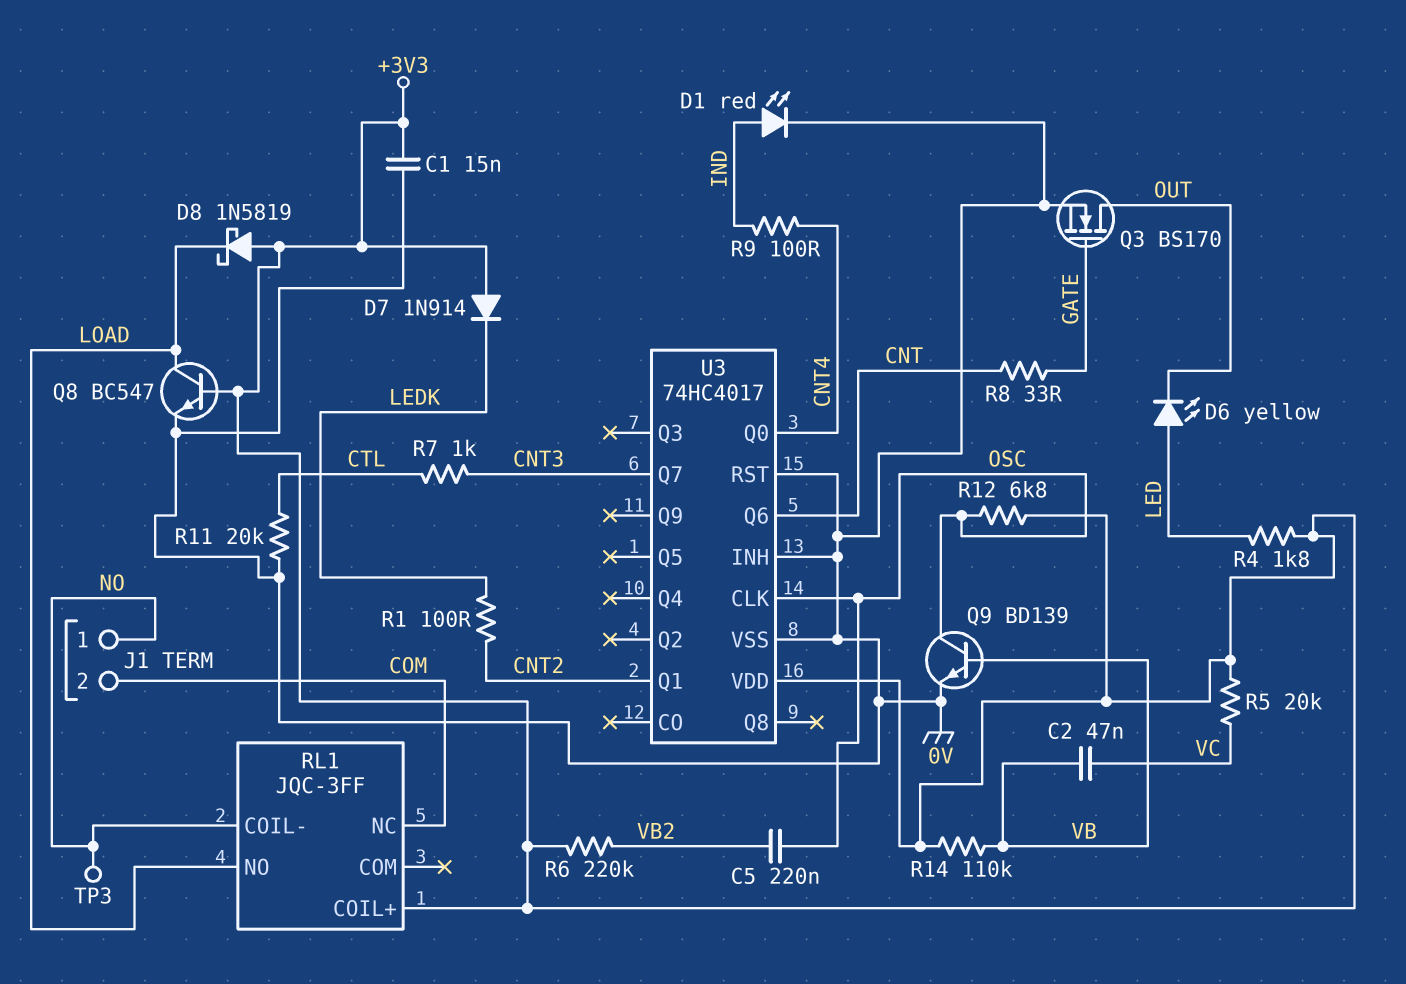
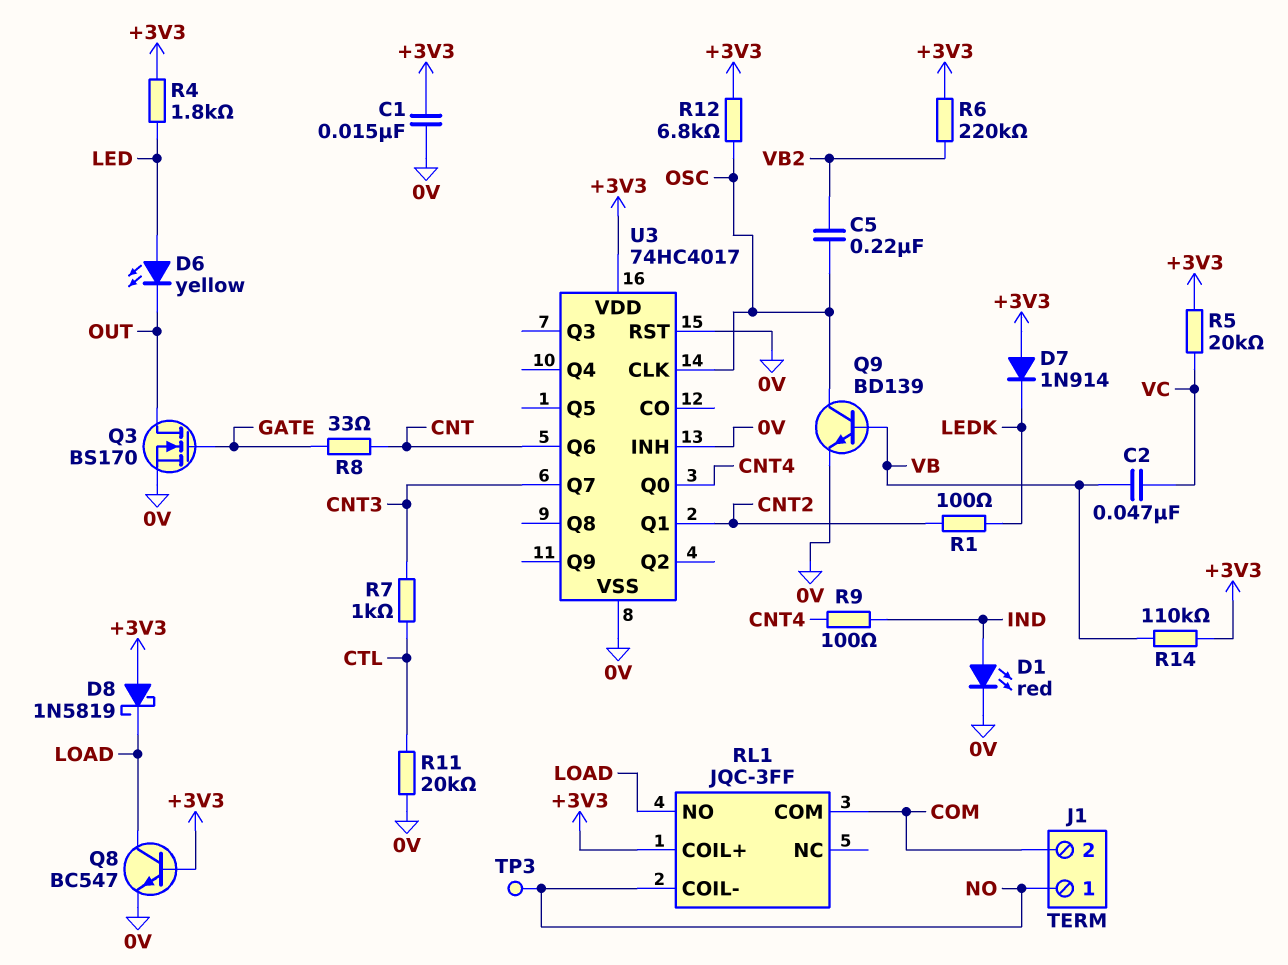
RL1 pin COM: none -> COM
RL1 pin NC: COM -> none

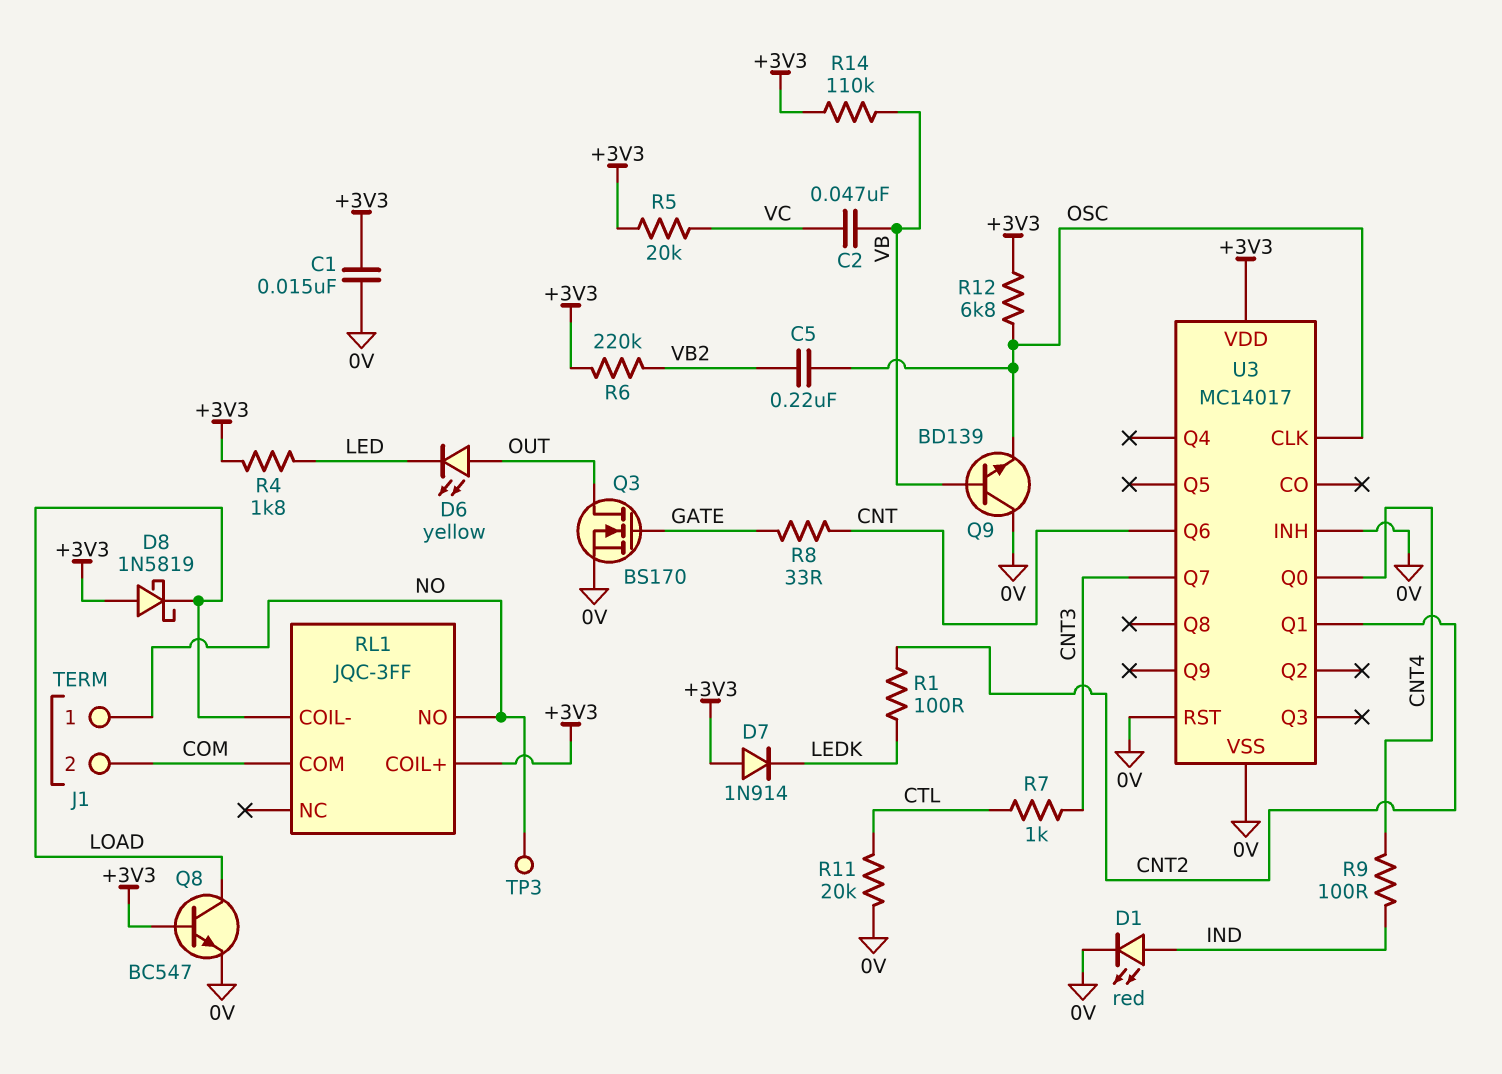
D6: LED yellow (A LED, K OUT) -> LED yellow (A OUT, K LED)
Q9: NPN BD139 (B VB, C OSC, E 0V) -> NPN BD139 (B VB, C 0V, E OSC)
RL1 pin COIL-: NO -> LOAD
RL1 pin NO: LOAD -> NO
U3: 74HC4017 -> MC14017

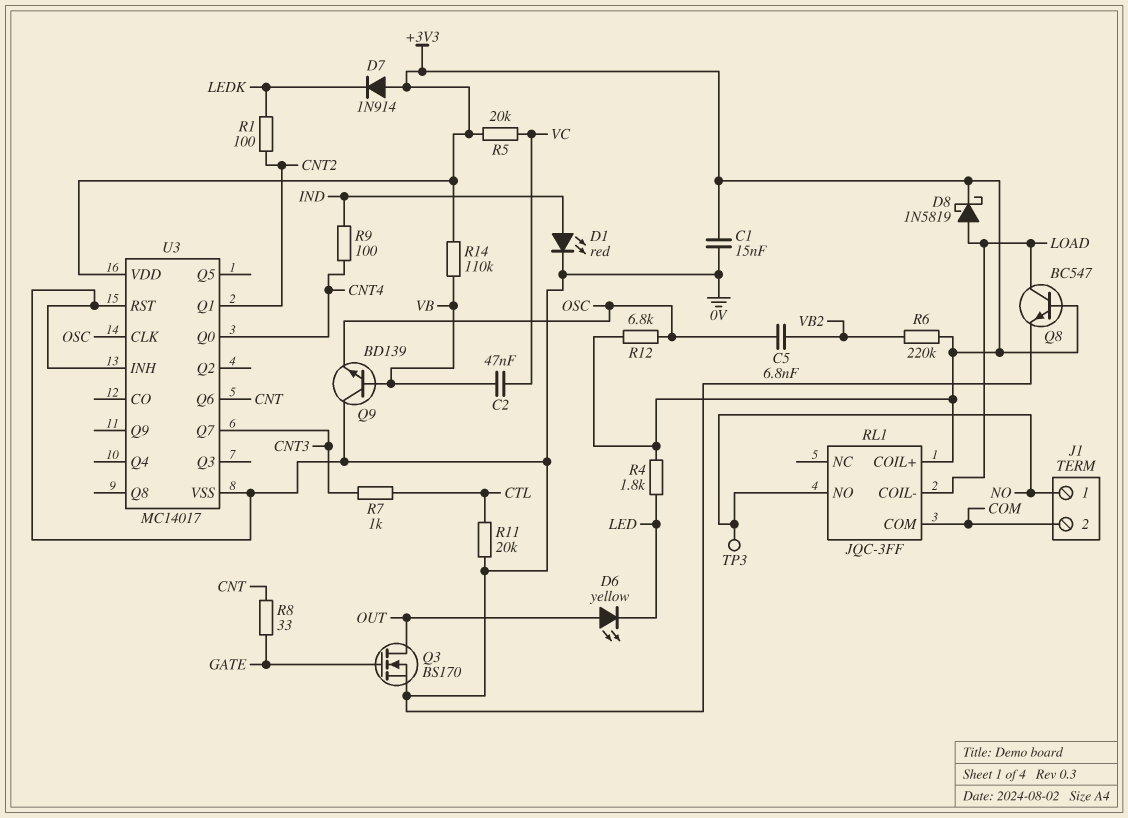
C5: 220nF (OSC, VB2) -> 6.8nF (OSC, VB2)
D8: schottky 1N5819 (A +3V3, K LOAD) -> schottky 1N5819 (A LOAD, K +3V3)

